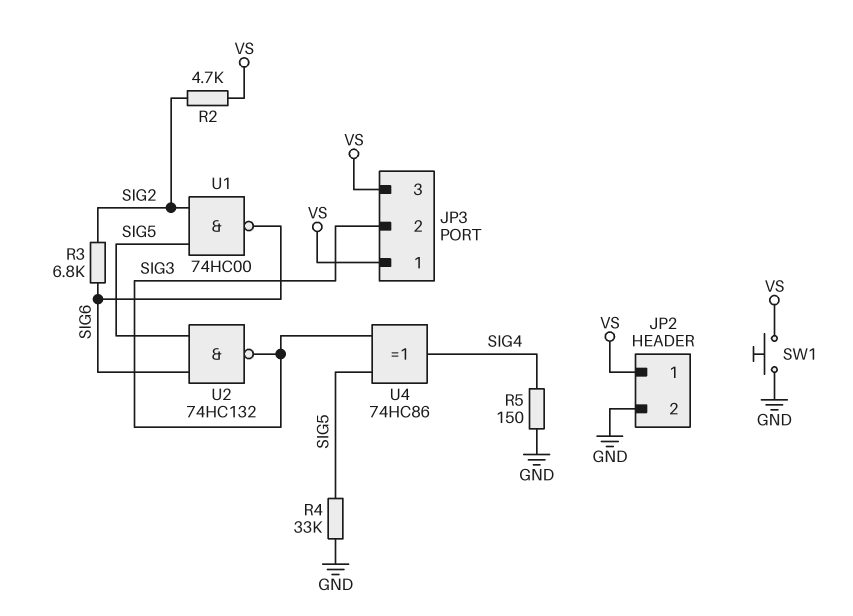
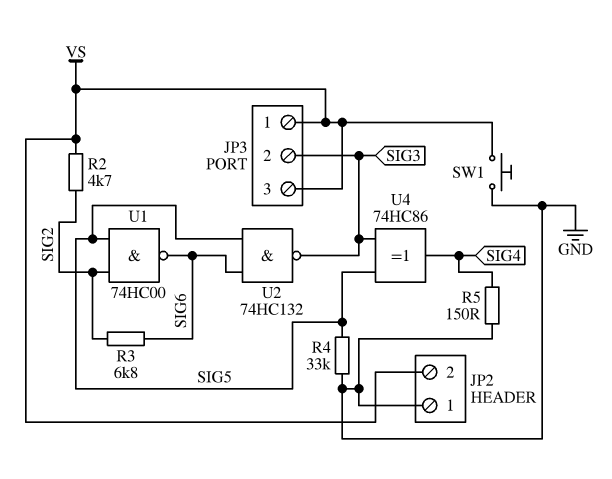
JP2 pin 1: VS -> GND
JP2 pin 2: GND -> VS

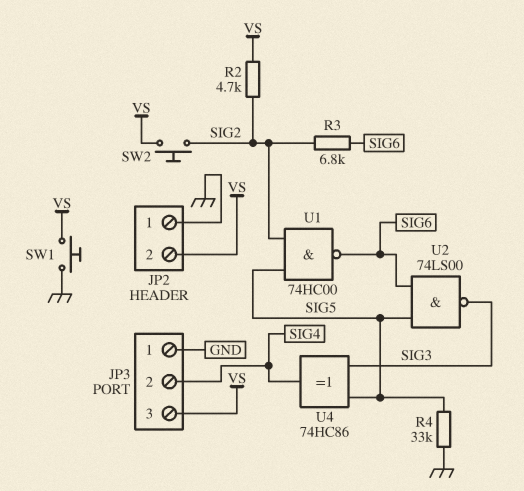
JP3 pin 1: VS -> GND
JP3 pin 2: SIG3 -> SIG4
R5: 150 (GND, SIG4) -> none
SW2: none -> button (SIG2, VS)
U2: NAND 74HC132 (in SIG5, in SIG6, out SIG3) -> NAND 74LS00 (in SIG5, in SIG6, out SIG3)

